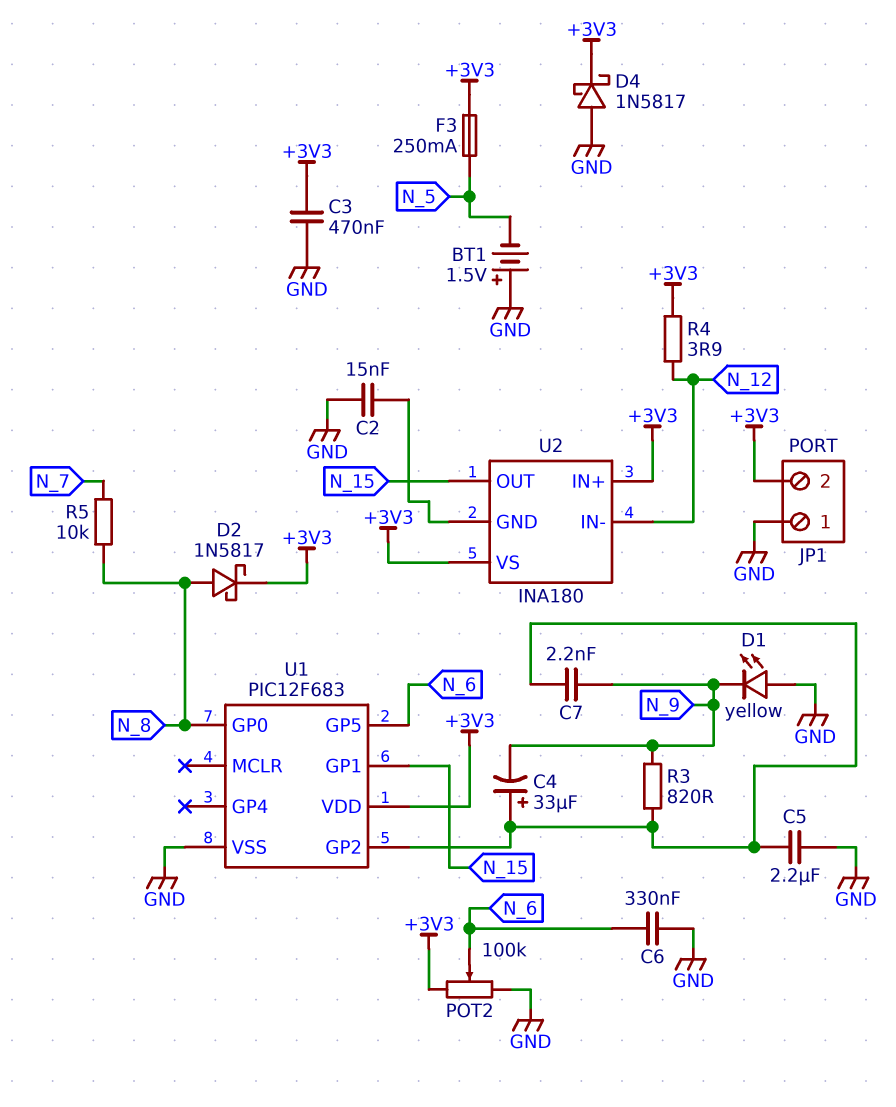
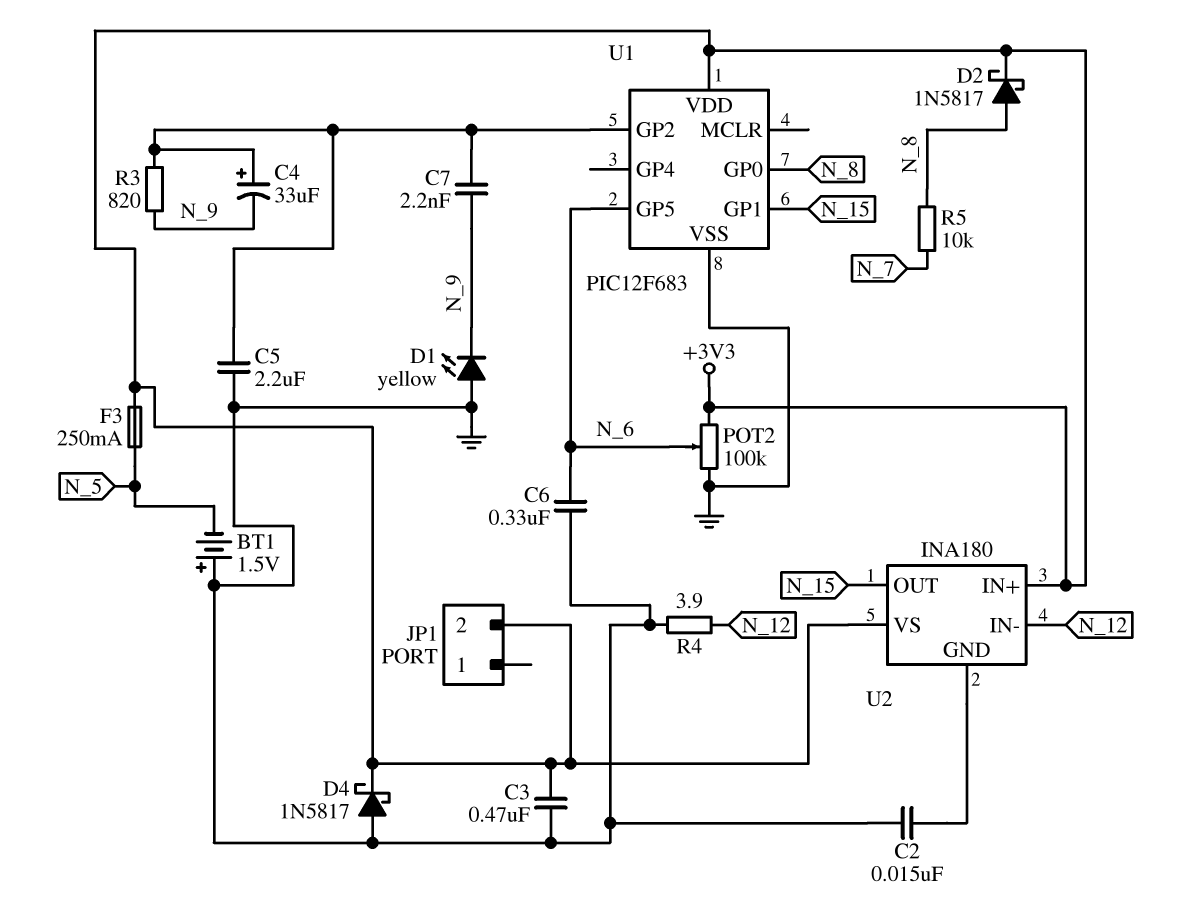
JP1 pin 1: GND -> none
R4: 3.9 (+3V3, N_12) -> 3.9 (GND, N_12)

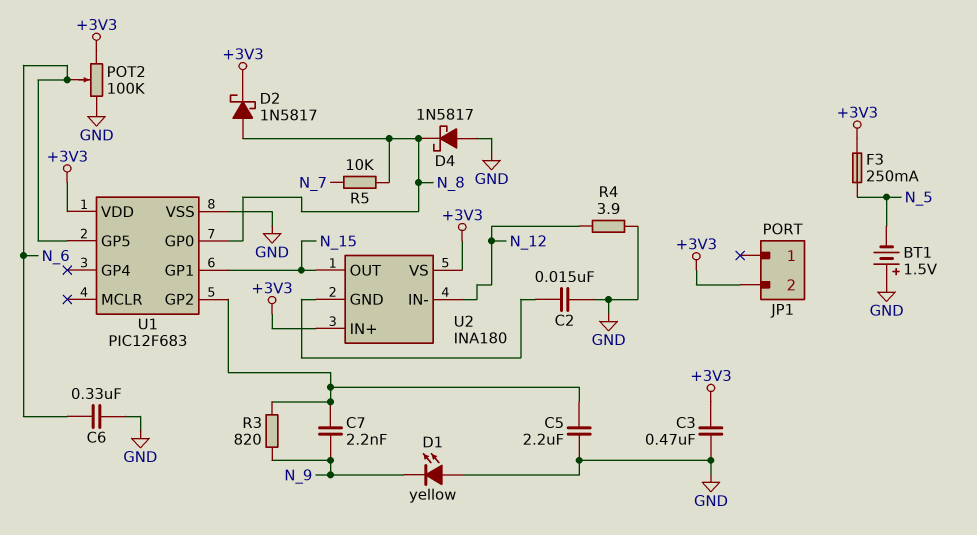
C4: 33uF (plus U1/GP2, minus N_9) -> none
D4: schottky 1N5817 (A GND, K +3V3) -> schottky 1N5817 (A GND, K N_8)

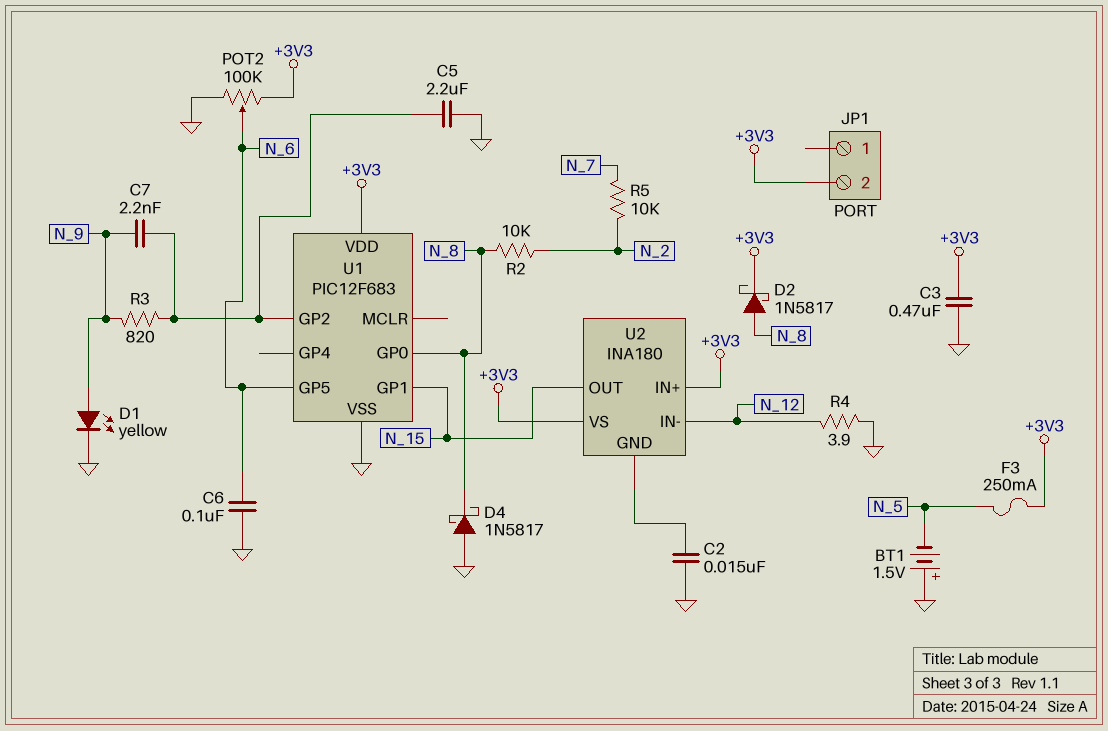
C6: 330nF (GND, N_6) -> 100nF (GND, N_6)
D1: LED yellow (A GND, K N_9) -> LED yellow (A N_9, K GND)
R2: none -> 10k (N_2, N_8)
R5: 10k (N_7, N_8) -> 10k (N_2, N_7)

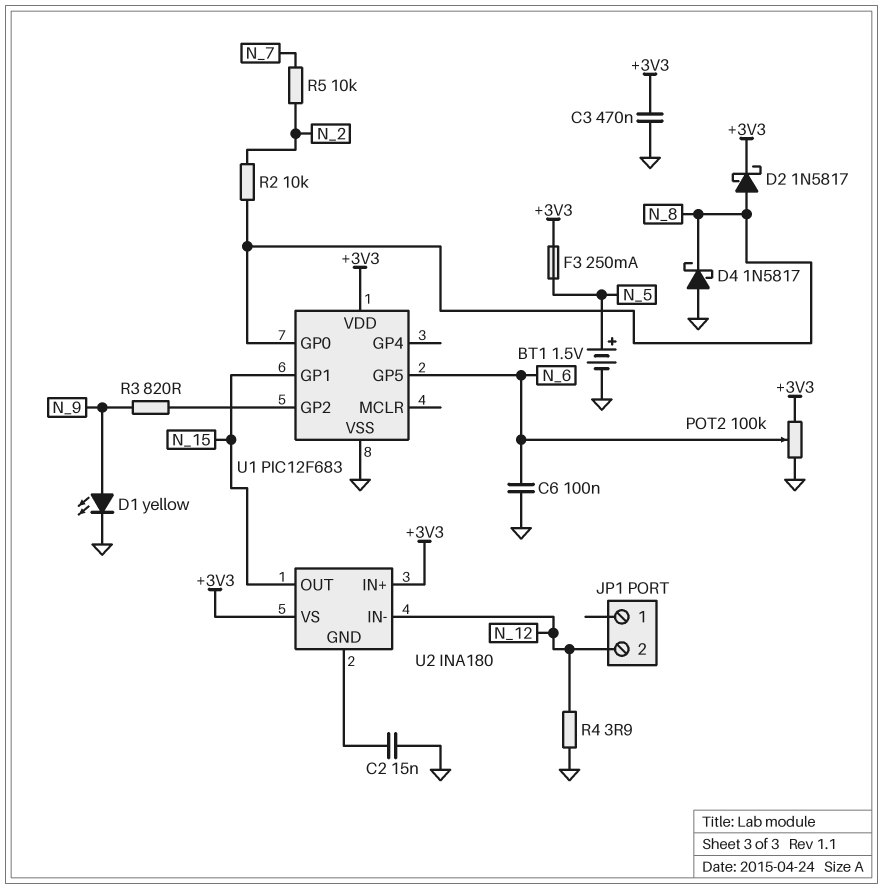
BT1: 1.5V (plus GND, minus N_5) -> 1.5V (plus N_5, minus GND)
C5: 2.2uF (GND, U1/GP2) -> none
C7: 2.2nF (N_9, U1/GP2) -> none
JP1 pin 2: +3V3 -> N_12

